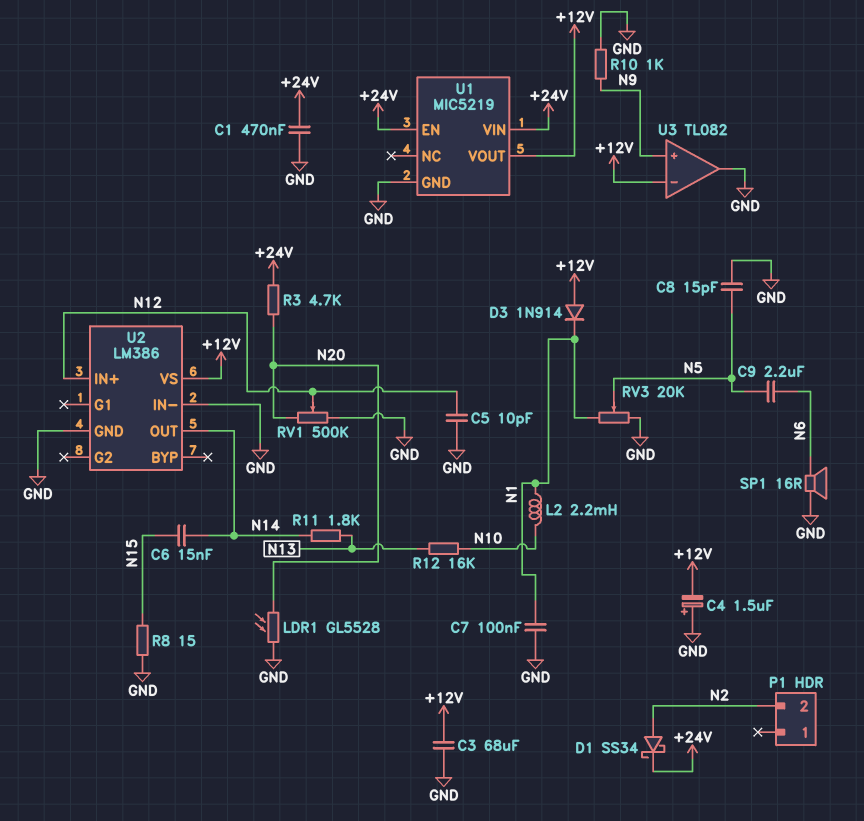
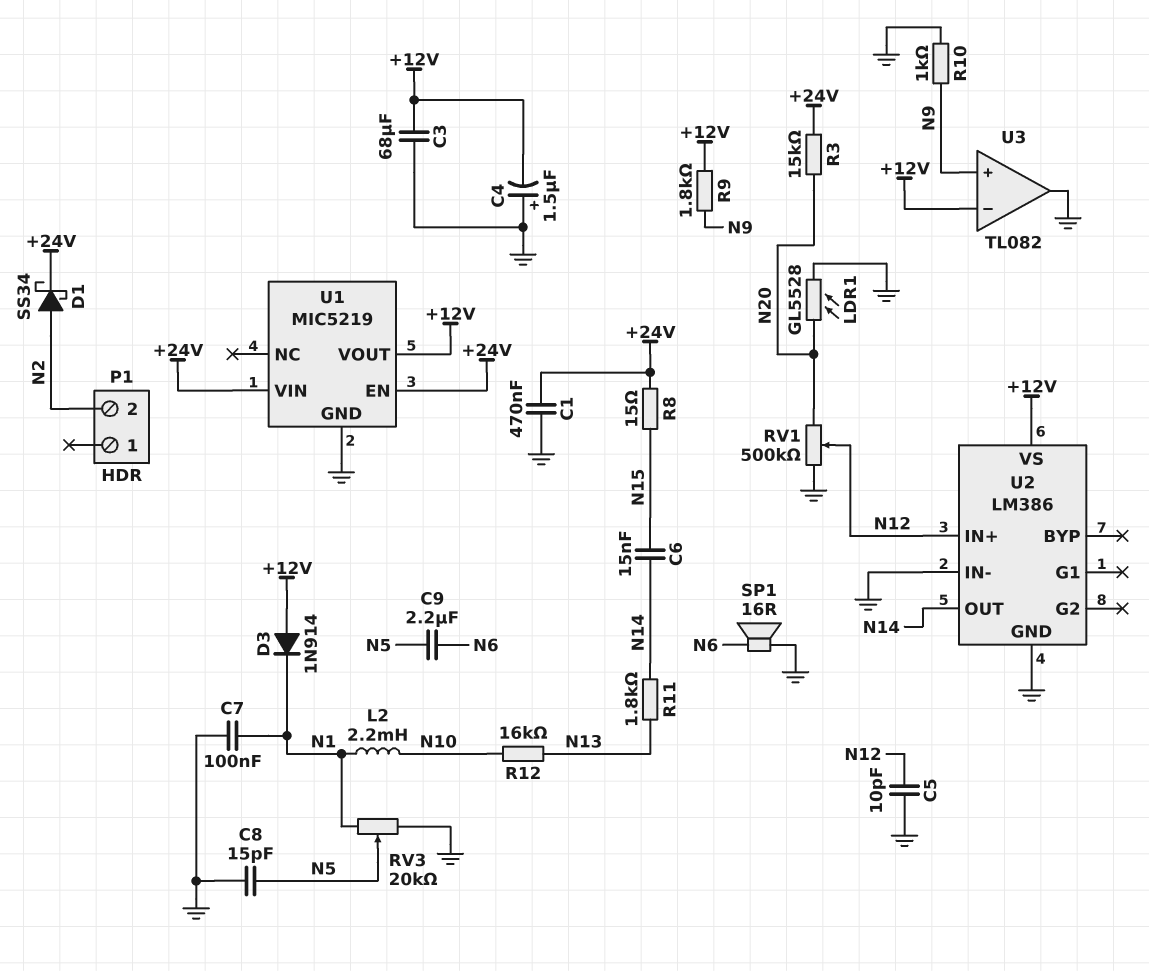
R3: 4.7k (+24V, N20) -> 15k (+24V, N20)
R8: 15 (GND, N15) -> 15 (+24V, N15)
R9: none -> 1.8k (+12V, N9)

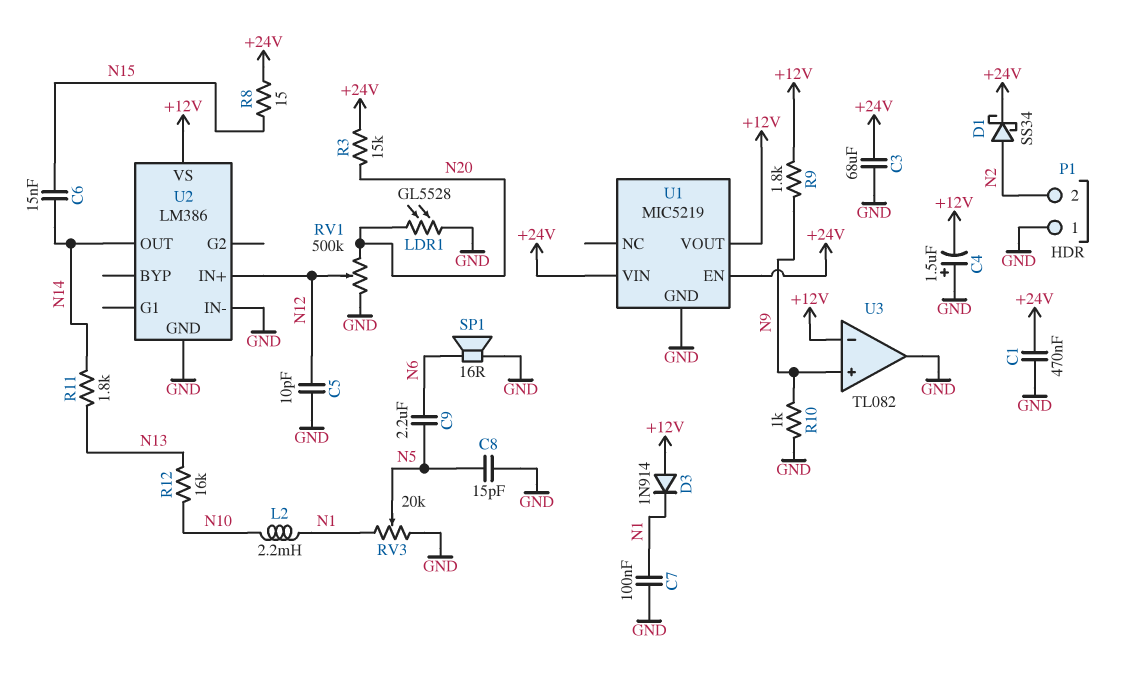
C3: 68uF (+12V, GND) -> 68uF (+24V, GND)
P1 pin 1: none -> GND

